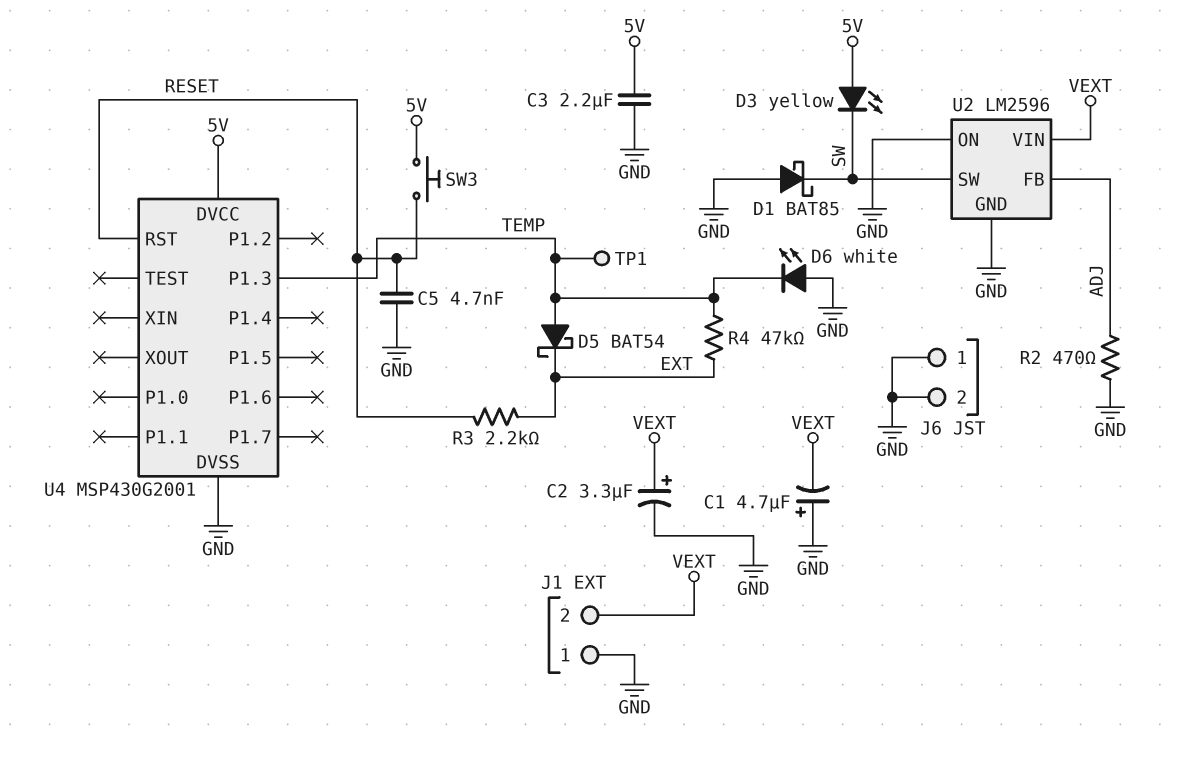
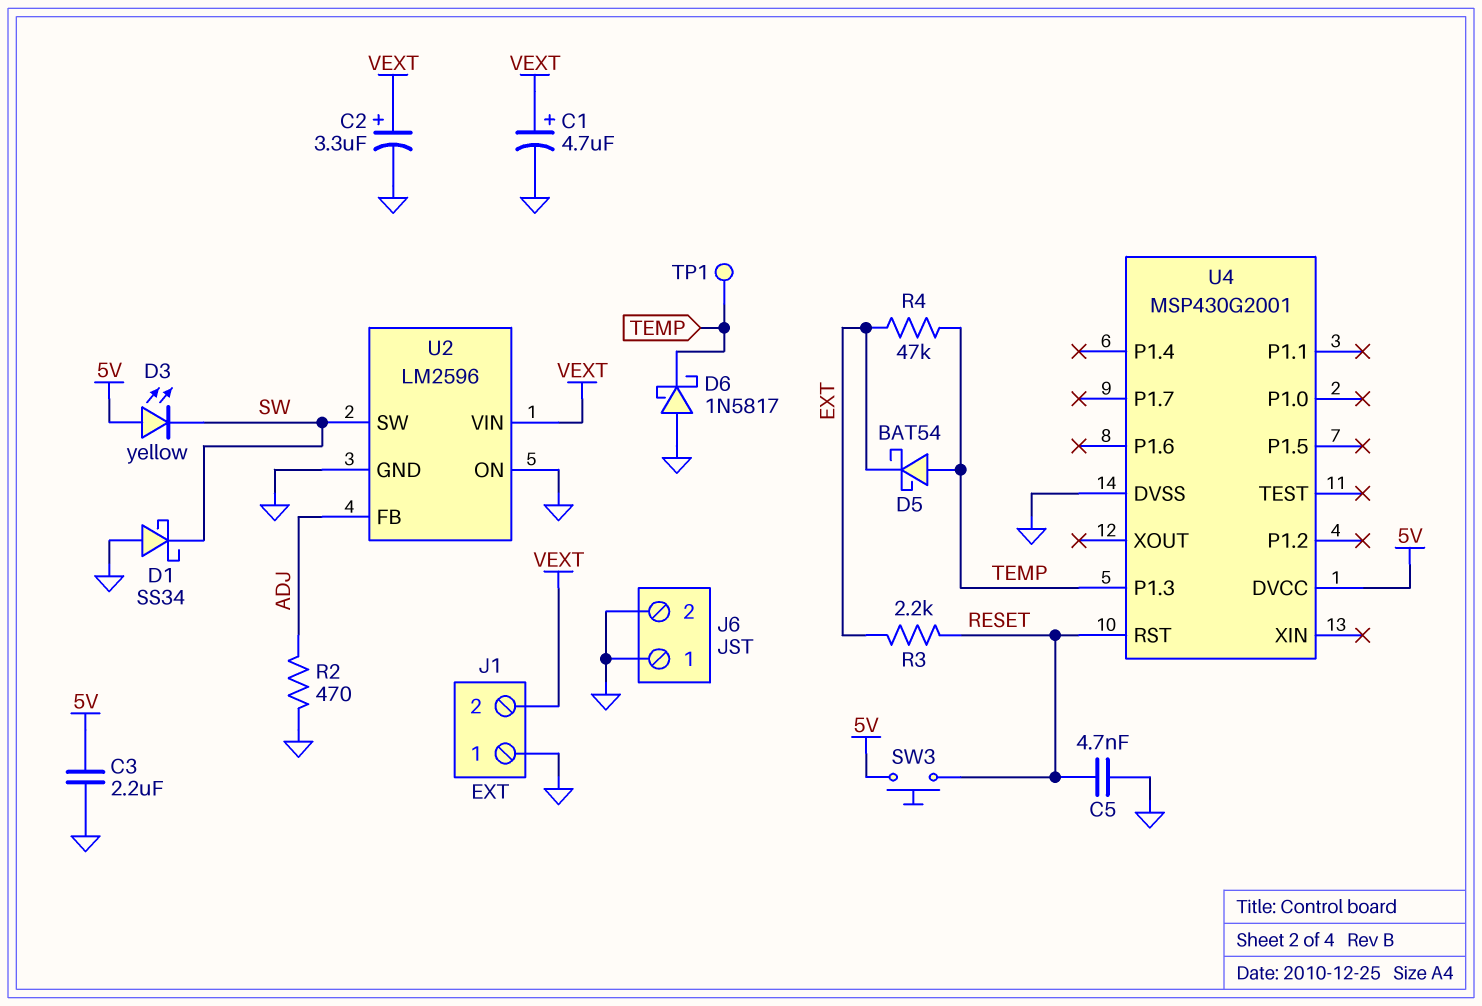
C1: 4.7uF (plus GND, minus VEXT) -> 4.7uF (plus VEXT, minus GND)
D1: schottky BAT85 (A GND, K SW) -> schottky SS34 (A GND, K SW)
D6: LED white (A GND, K TEMP) -> schottky 1N5817 (A GND, K TEMP)

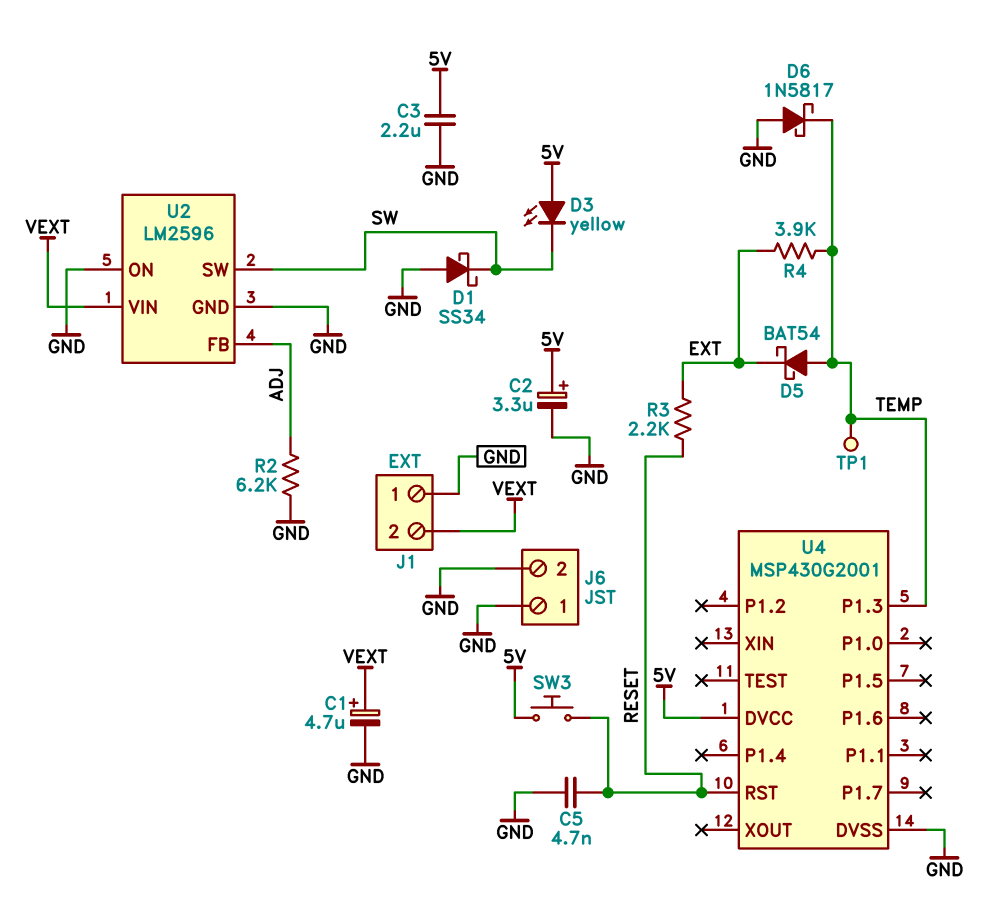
C2: 3.3uF (plus VEXT, minus GND) -> 3.3uF (plus 5V, minus GND)
R2: 470 (ADJ, GND) -> 6.2k (ADJ, GND)
R4: 47k (EXT, TEMP) -> 3.9k (EXT, TEMP)

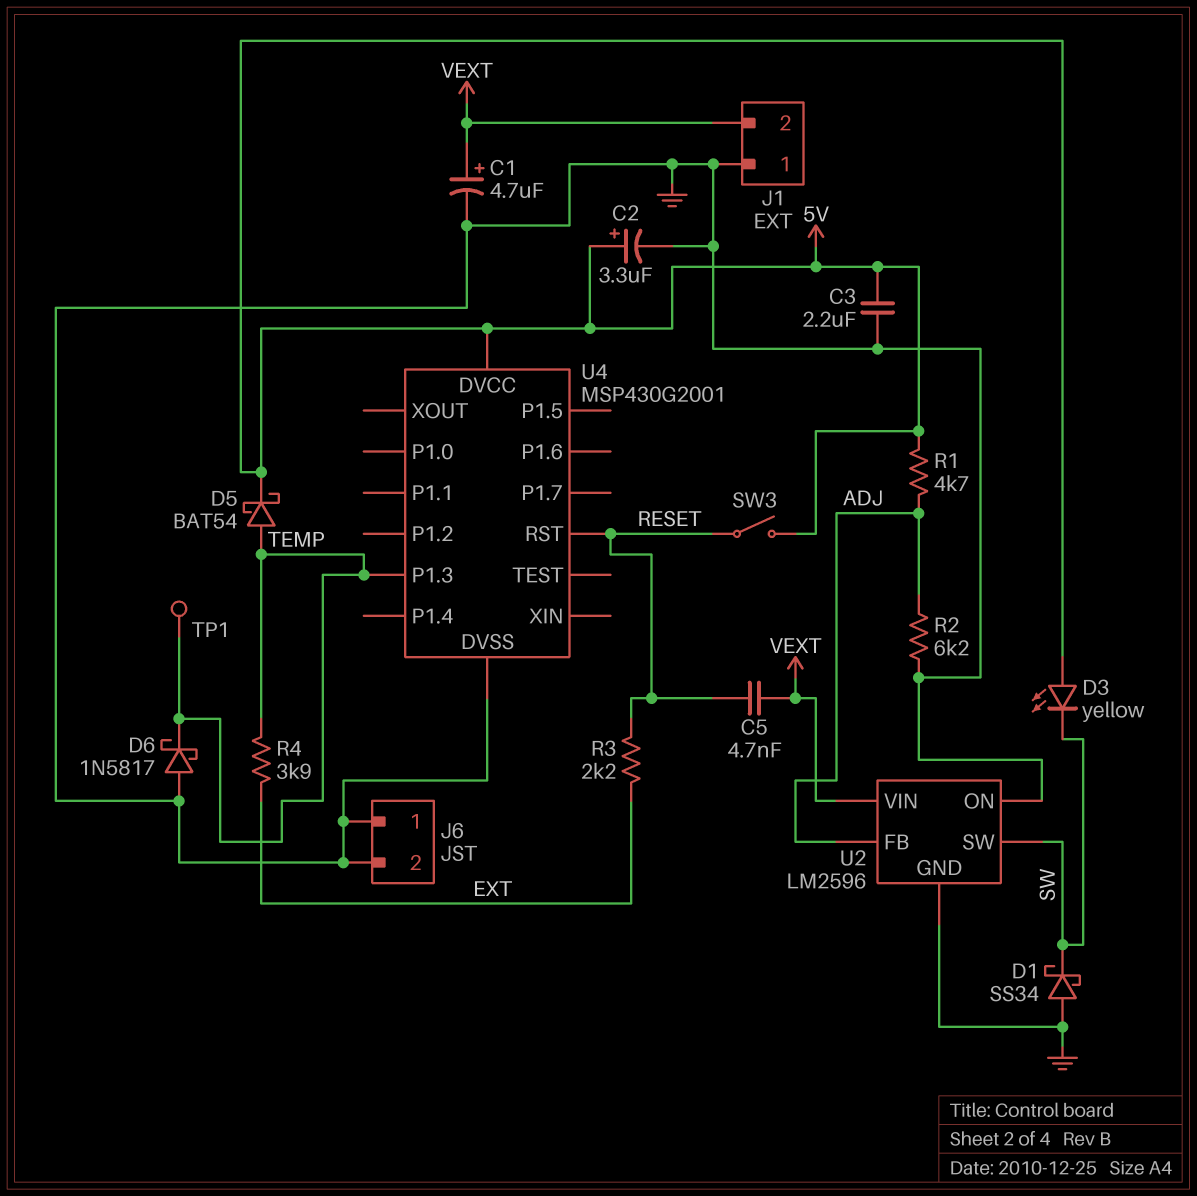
C5: 4.7nF (GND, RESET) -> 4.7nF (RESET, VEXT)
D5: schottky BAT54 (A TEMP, K EXT) -> schottky BAT54 (A TEMP, K 5V)
R1: none -> 4.7k (5V, ADJ)
SW3: button (5V, RESET) -> switch (5V, RESET)

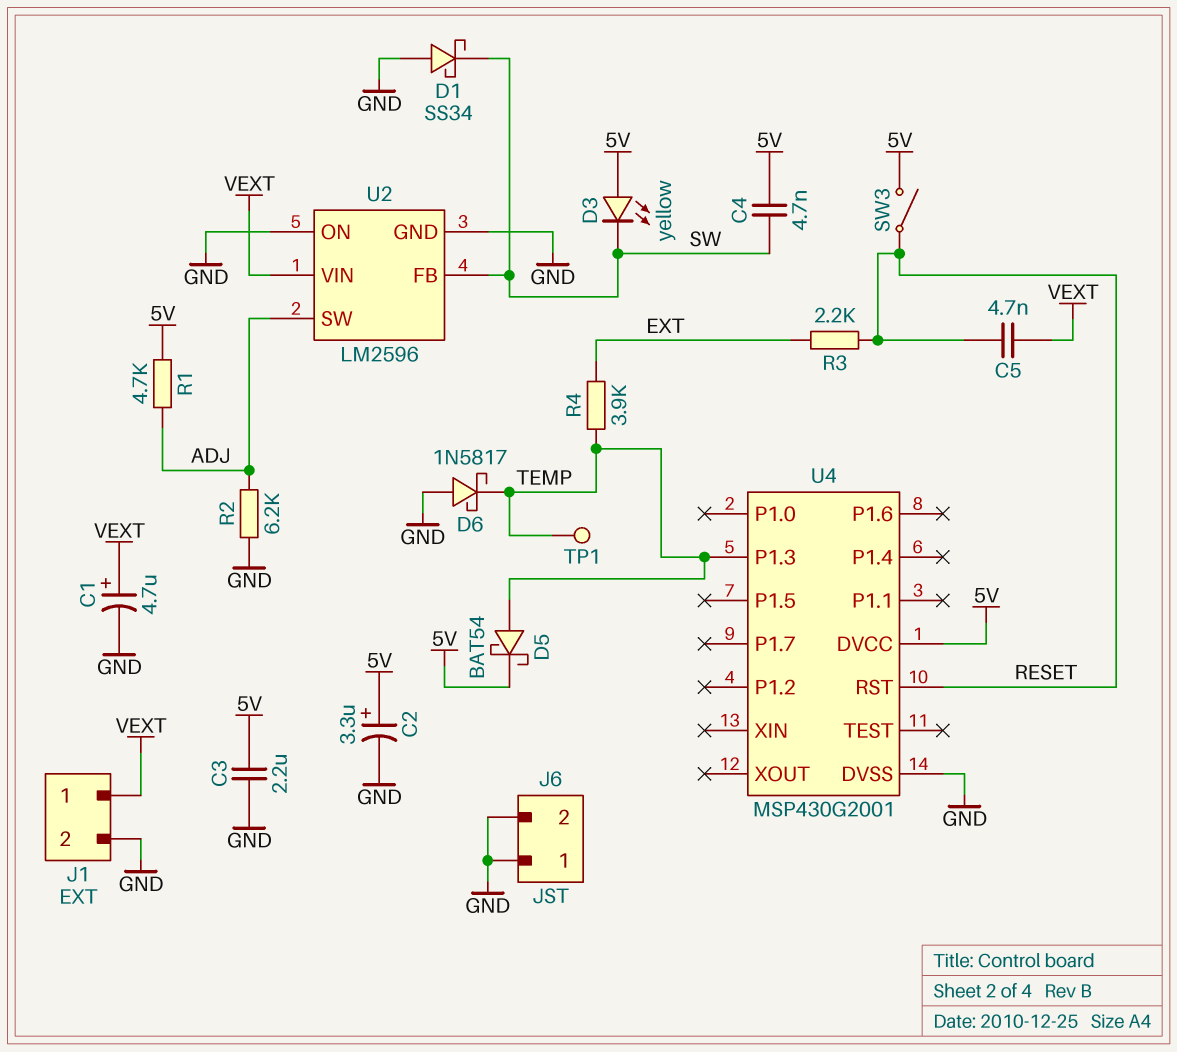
C4: none -> 4.7nF (5V, SW)
J1 pin 1: GND -> VEXT
J1 pin 2: VEXT -> GND
U2 pin FB: ADJ -> SW
U2 pin SW: SW -> ADJ

